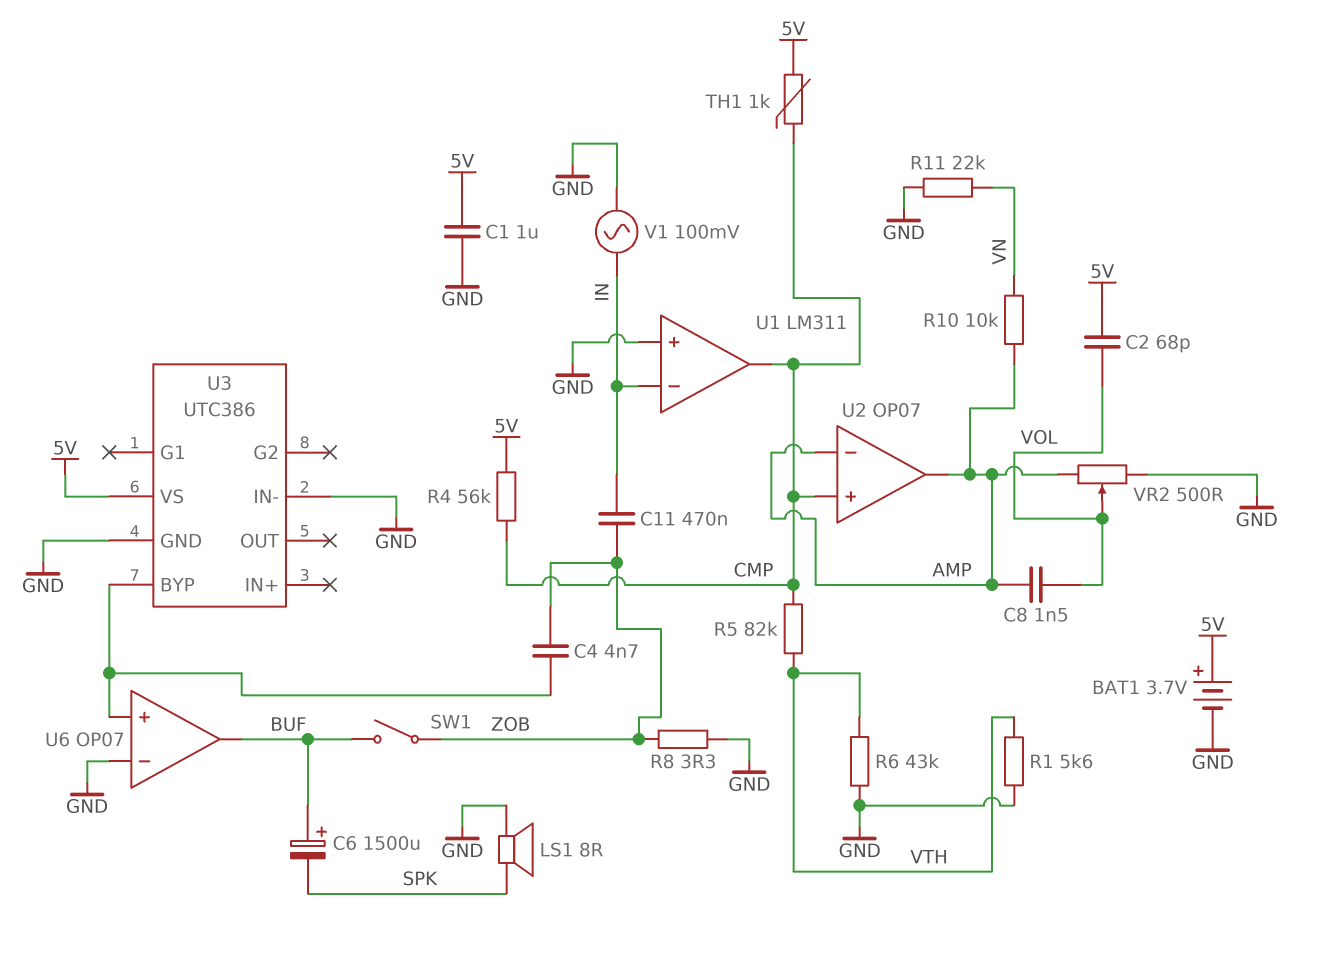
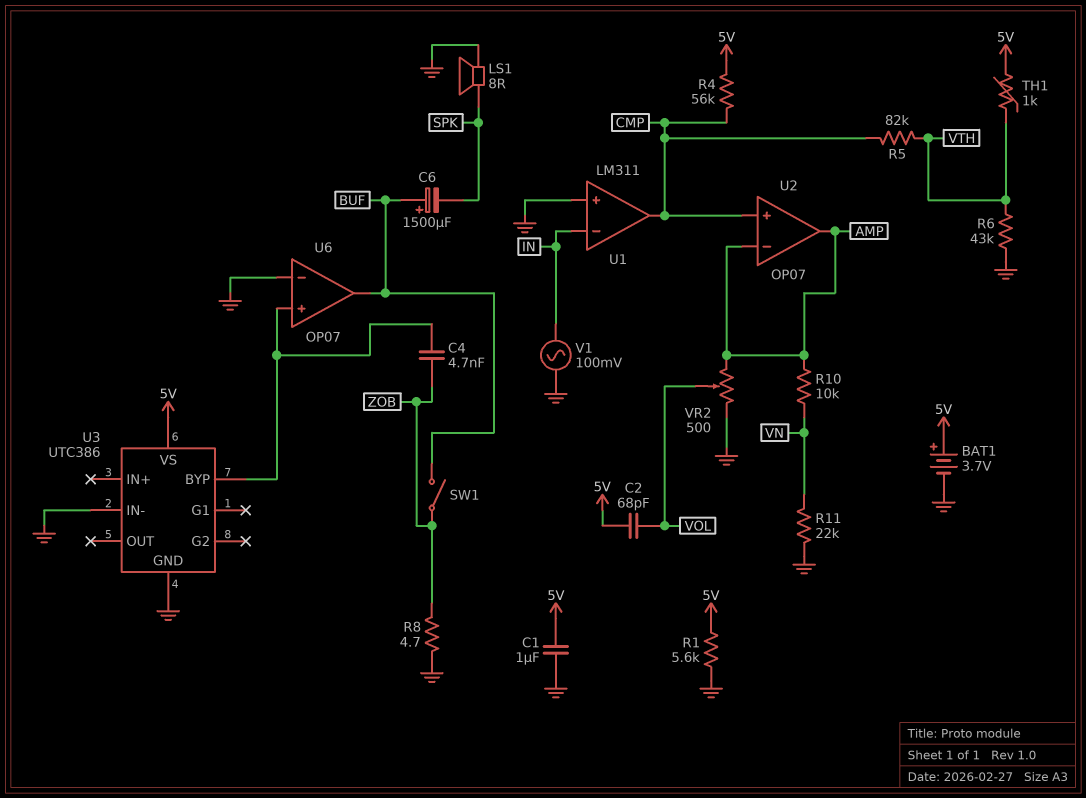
C8: 1.5nF (AMP, VOL) -> none
C11: 470nF (IN, ZOB) -> none
R1: 5.6k (GND, VTH) -> 5.6k (5V, GND)
R8: 3.3 (GND, ZOB) -> 4.7 (GND, ZOB)
TH1: 1k (5V, CMP) -> 1k (5V, VTH)

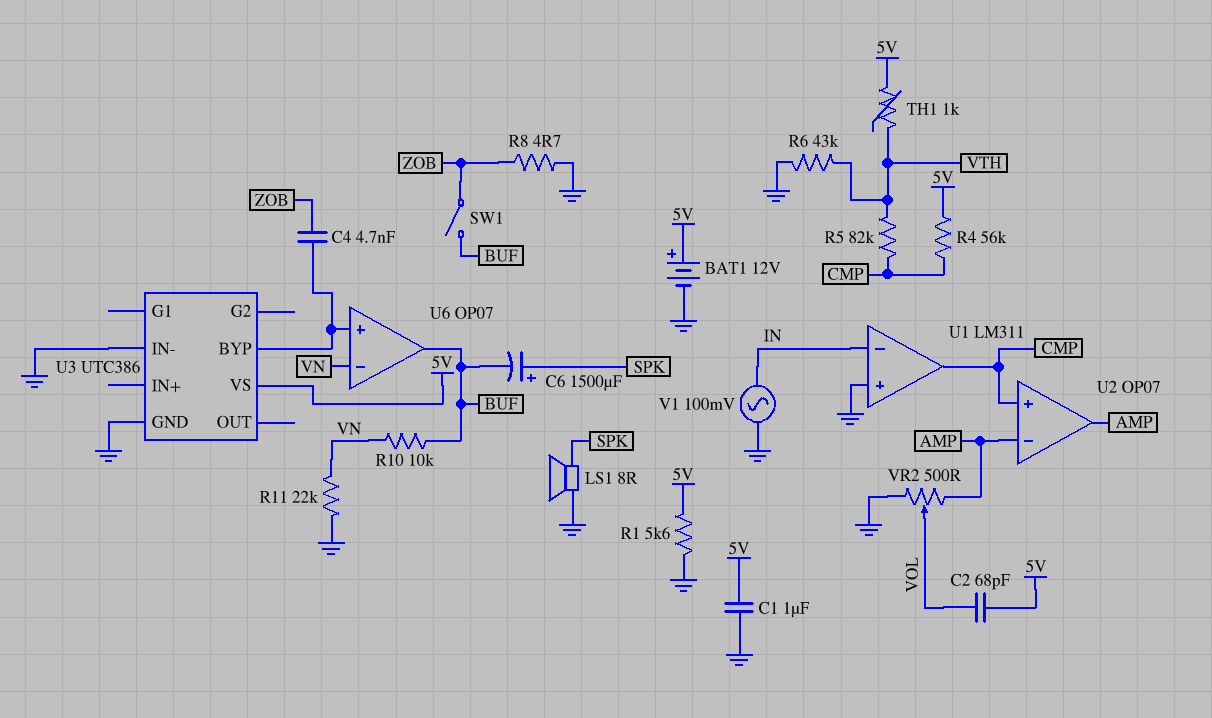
BAT1: 3.7V (plus 5V, minus GND) -> 12V (plus 5V, minus GND)
C6: 1500uF (plus BUF, minus SPK) -> 1500uF (plus SPK, minus BUF)
R10: 10k (AMP, VN) -> 10k (BUF, VN)
U6 pin in-: GND -> VN

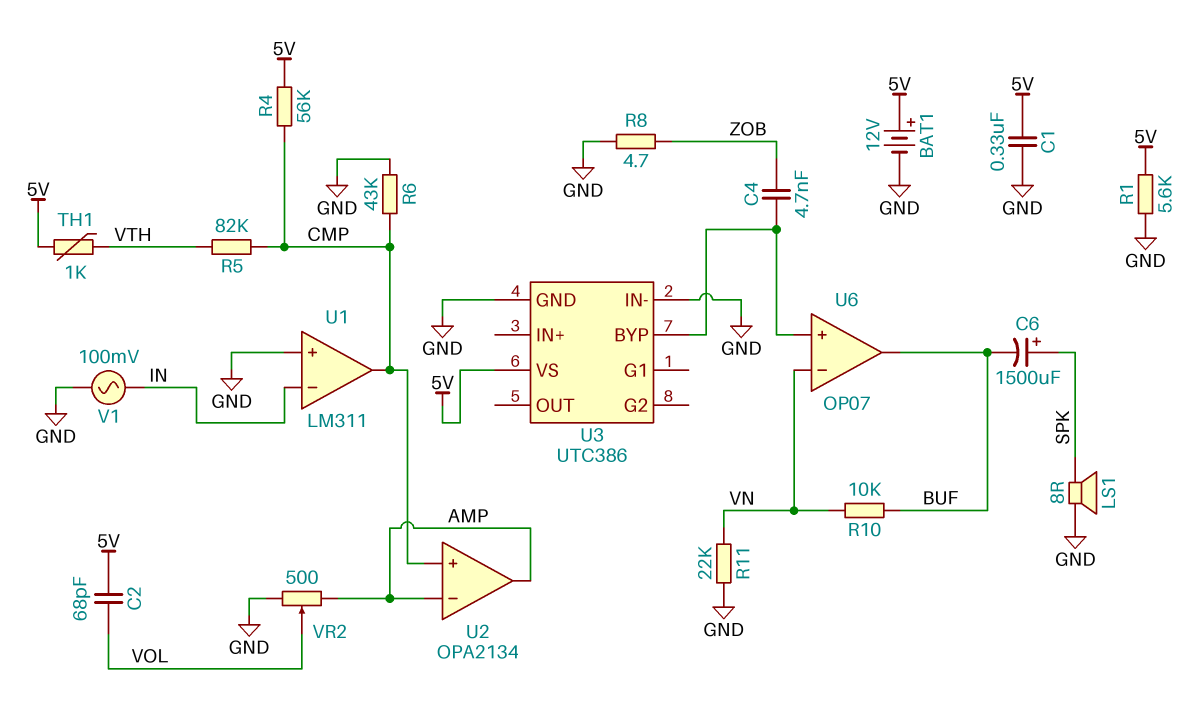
C1: 1uF (5V, GND) -> 330nF (5V, GND)
R6: 43k (GND, VTH) -> 43k (CMP, GND)
SW1: switch (BUF, ZOB) -> none
U2: OP07 -> OPA2134

